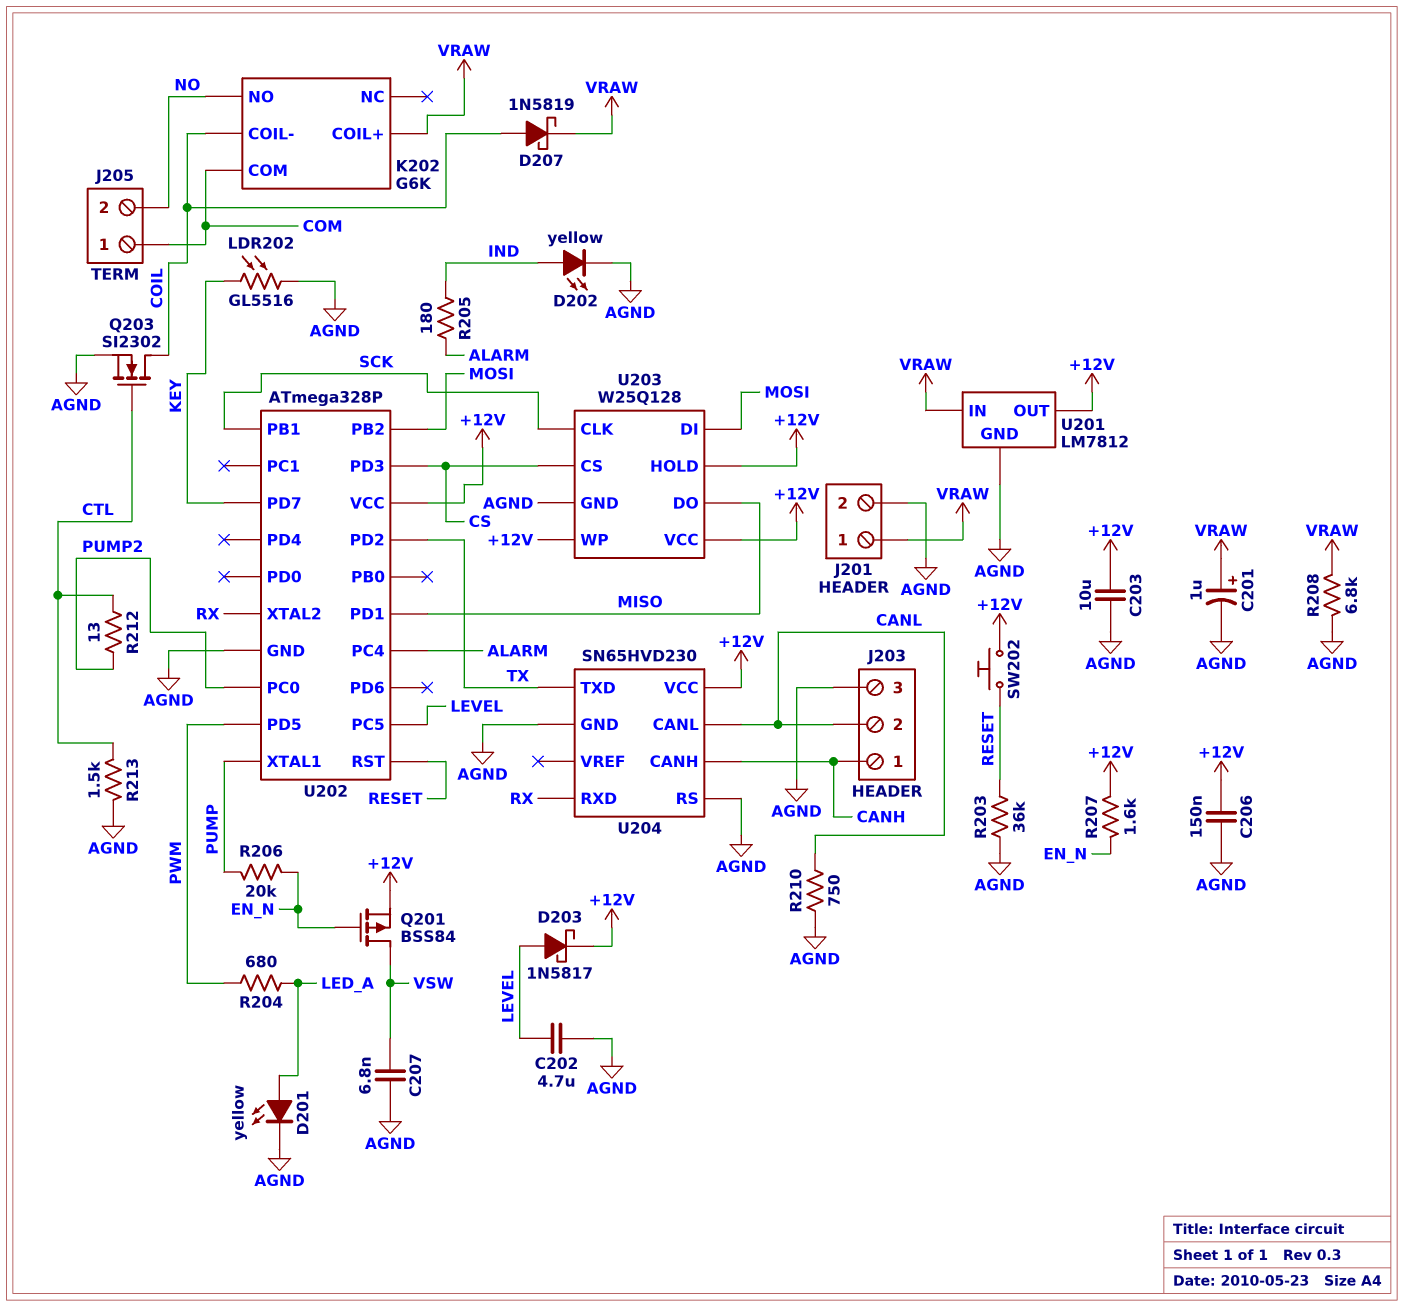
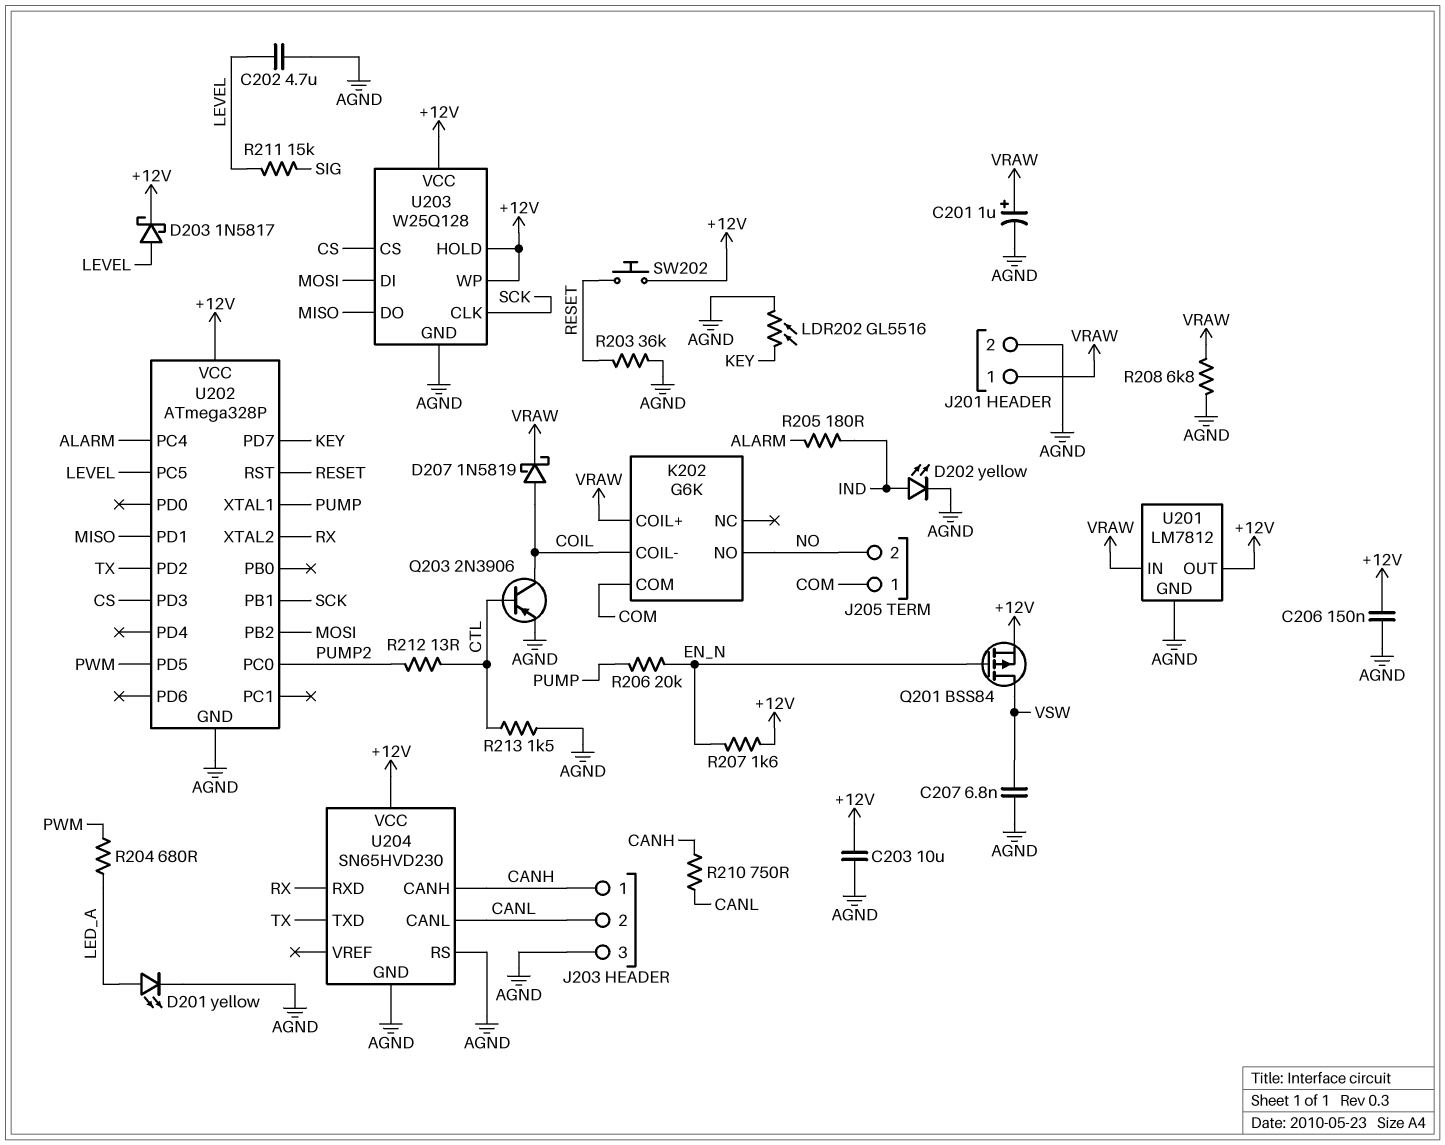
Q203: NMOS SI2302 (G CTL, D COIL, S AGND) -> PNP 2N3906 (B CTL, C COIL, E AGND)
R210: 750 (AGND, CANL) -> 750 (CANH, CANL)
R211: none -> 15k (LEVEL, SIG)

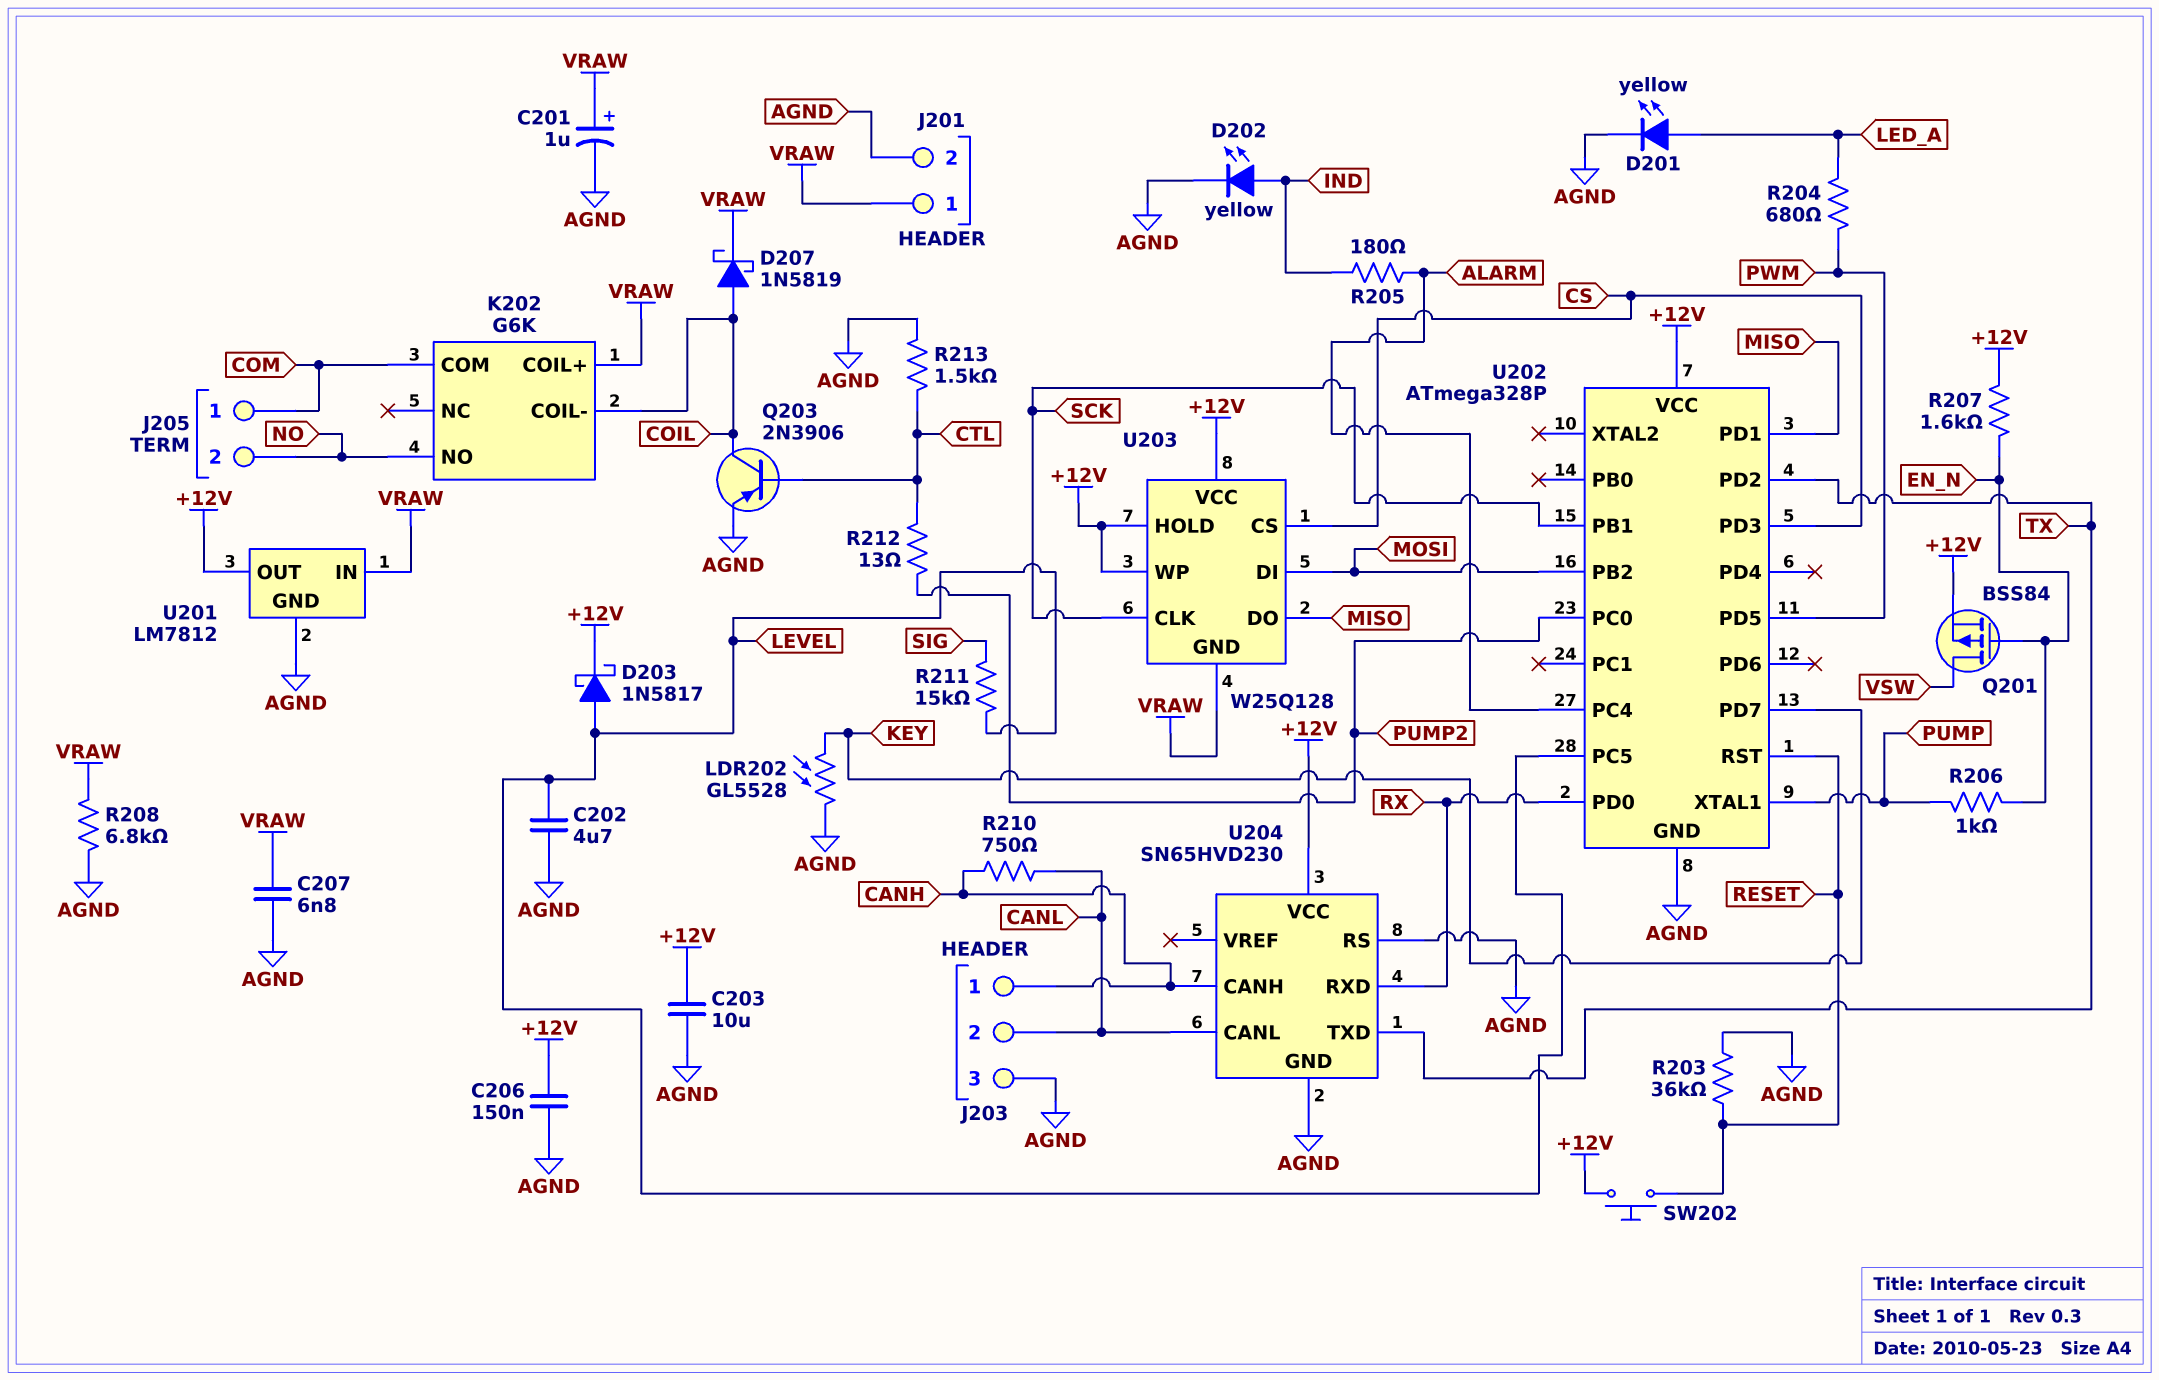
C207: 6.8nF (AGND, VSW) -> 6.8nF (AGND, VRAW)
LDR202: GL5516 (AGND, KEY) -> GL5528 (AGND, KEY)
R206: 20k (EN_N, PUMP) -> 1k (EN_N, PUMP)
U202 pin PD0: none -> RX
U202 pin XTAL2: RX -> none
U203 pin GND: AGND -> VRAW

